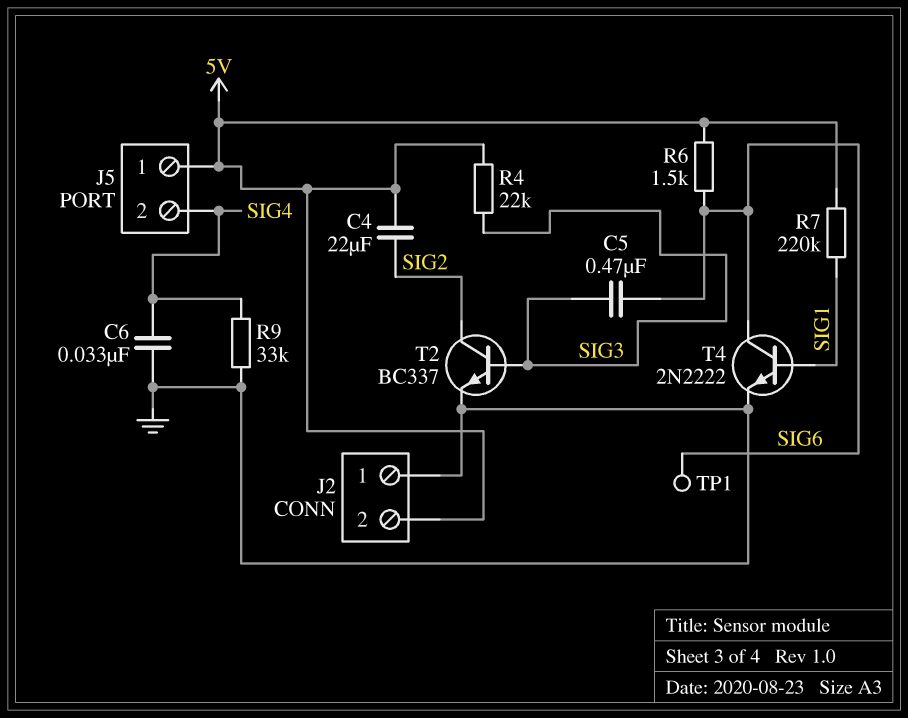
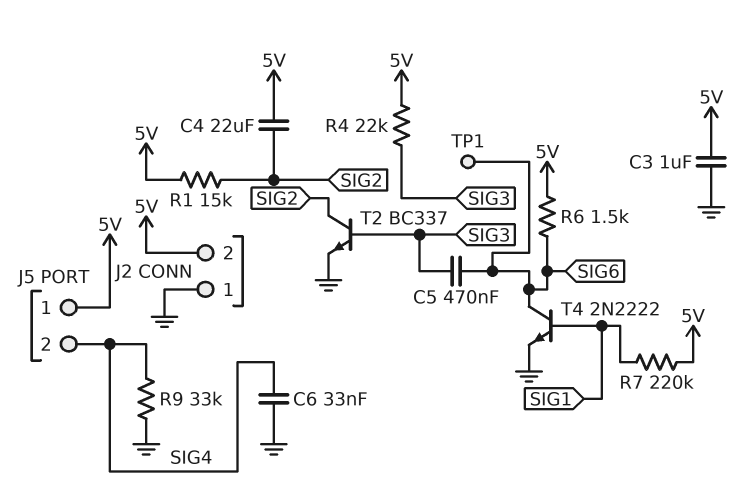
C3: none -> 1uF (5V, GND)
R1: none -> 15k (5V, SIG2)

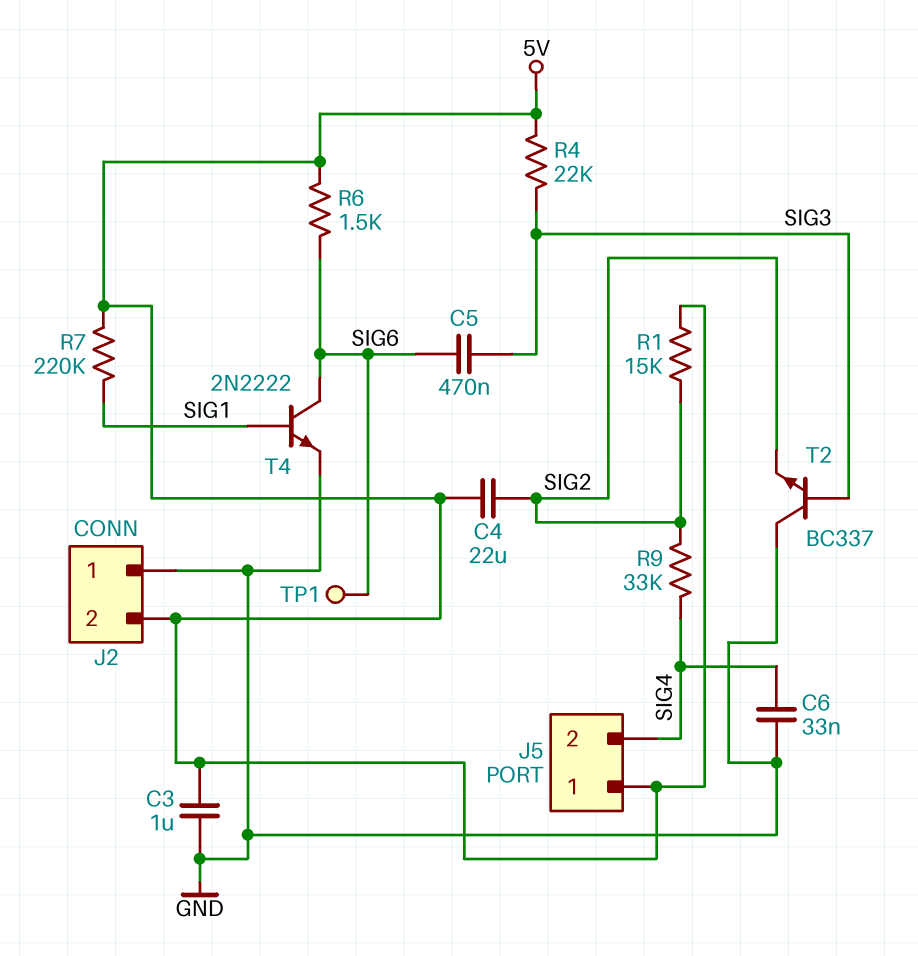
R9: 33k (GND, SIG4) -> 33k (SIG2, SIG4)
T2: NPN BC337 (B SIG3, C SIG2, E GND) -> NPN BC337 (B SIG3, C GND, E SIG2)

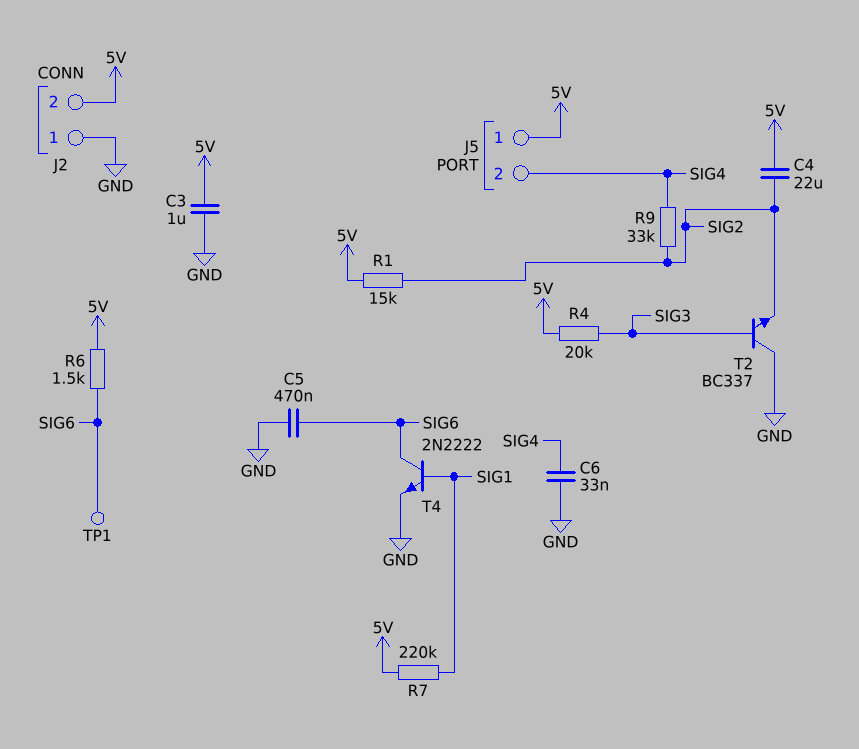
C5: 470nF (SIG3, SIG6) -> 470nF (GND, SIG6)
R4: 22k (5V, SIG3) -> 20k (5V, SIG3)

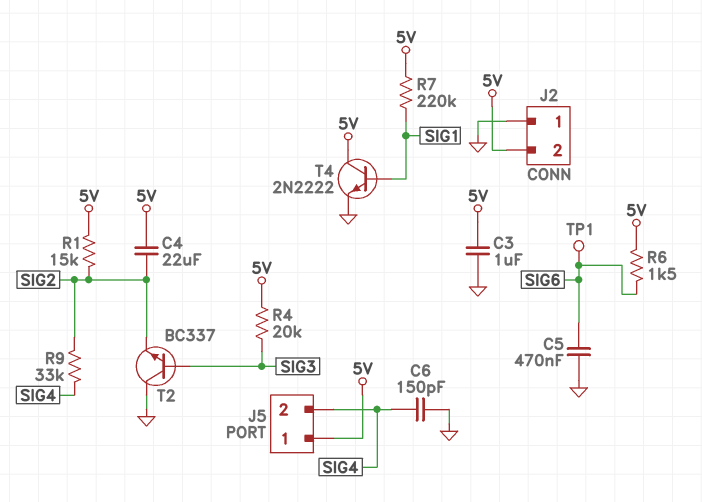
C6: 33nF (GND, SIG4) -> 150pF (GND, SIG4)
T4: NPN 2N2222 (B SIG1, C SIG6, E GND) -> NPN 2N2222 (B SIG1, C 5V, E GND)

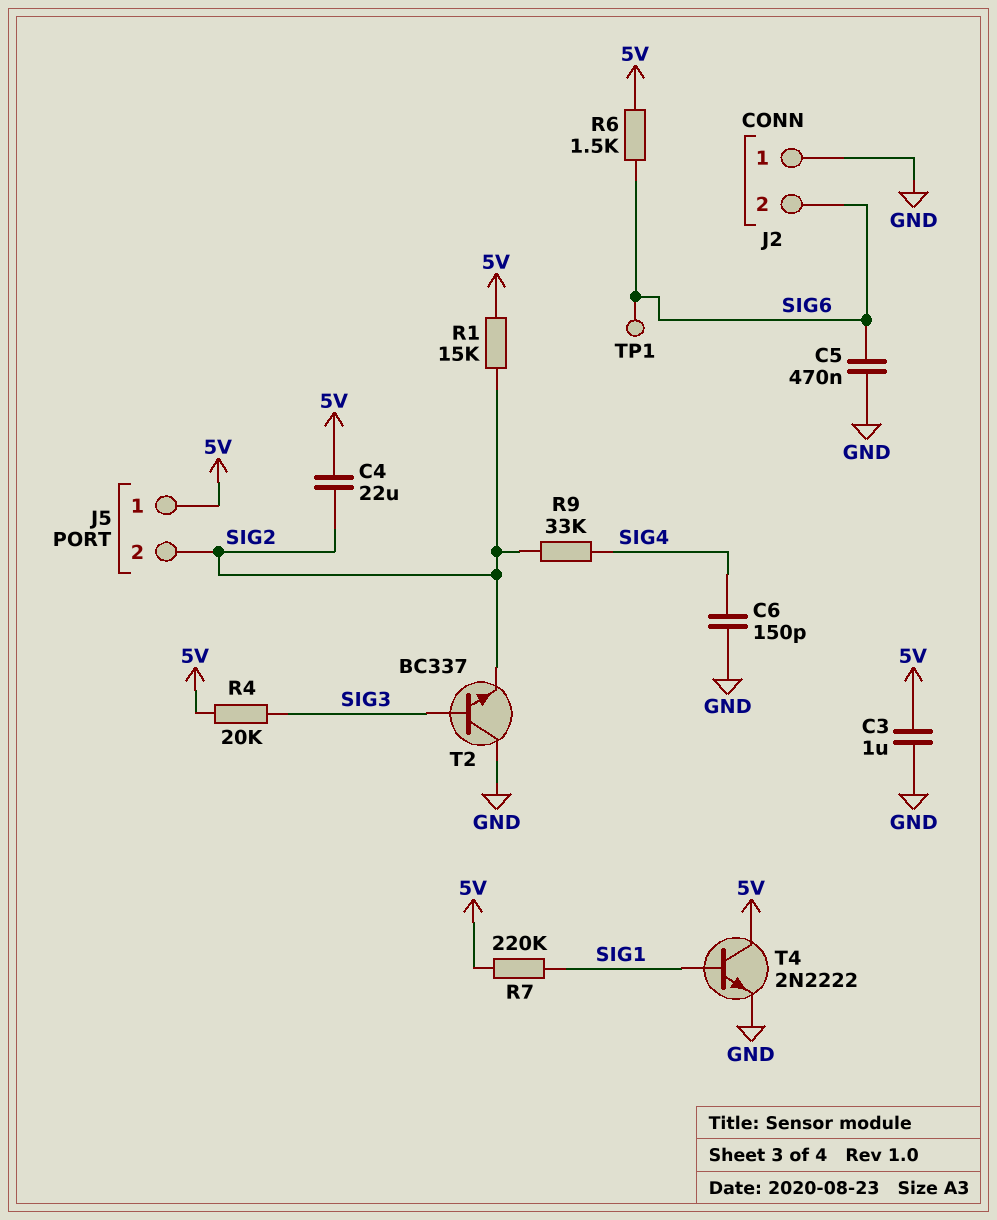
J2 pin 2: 5V -> SIG6
J5 pin 2: SIG4 -> SIG2

